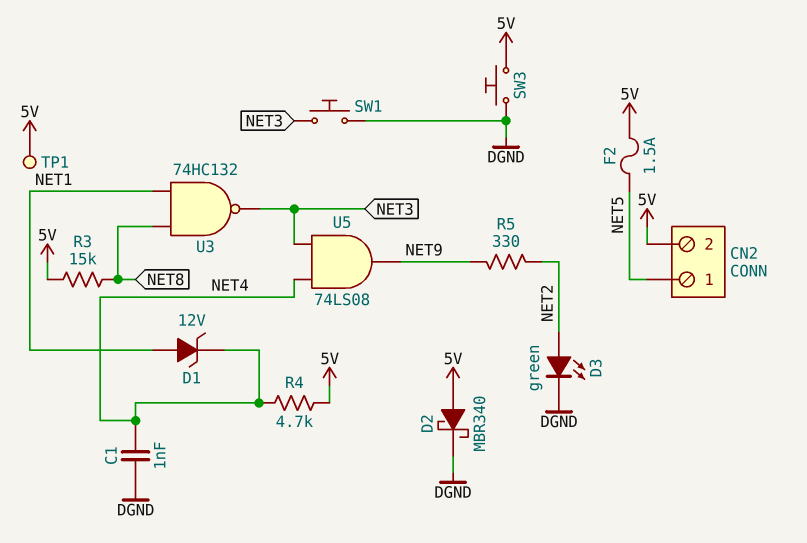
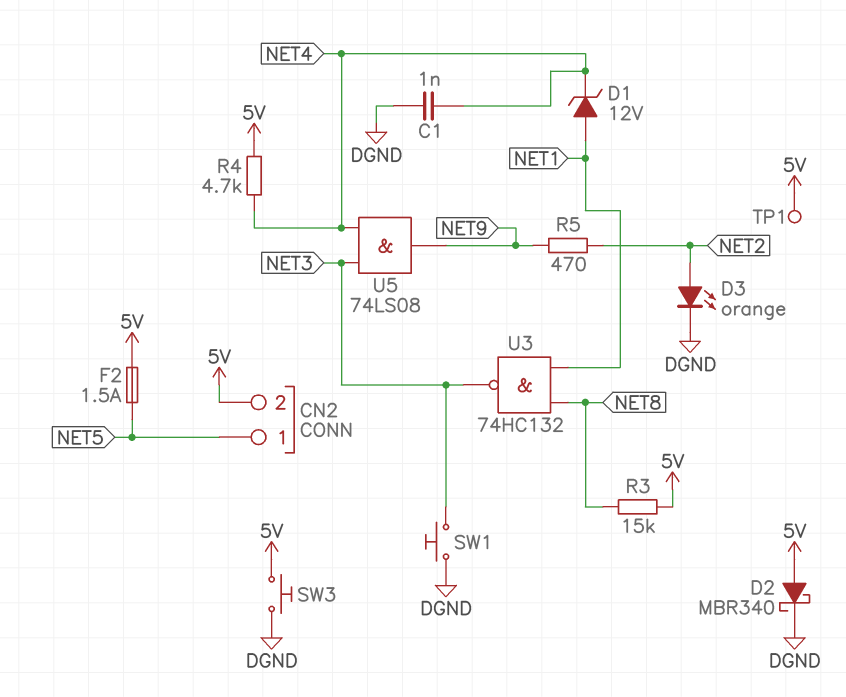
D3: LED green (A NET2, K DGND) -> LED orange (A NET2, K DGND)
R5: 330 (NET2, NET9) -> 470 (NET2, NET9)

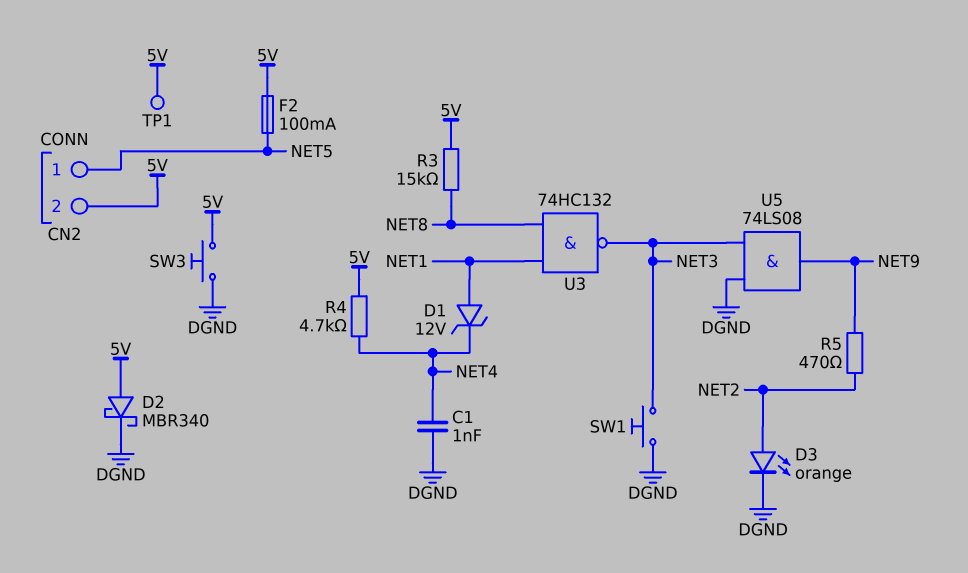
F2: 1.5A (5V, NET5) -> 100mA (5V, NET5)
U5: AND 74LS08 (in NET3, in NET4, out NET9) -> AND 74LS08 (in DGND, in NET3, out NET9)

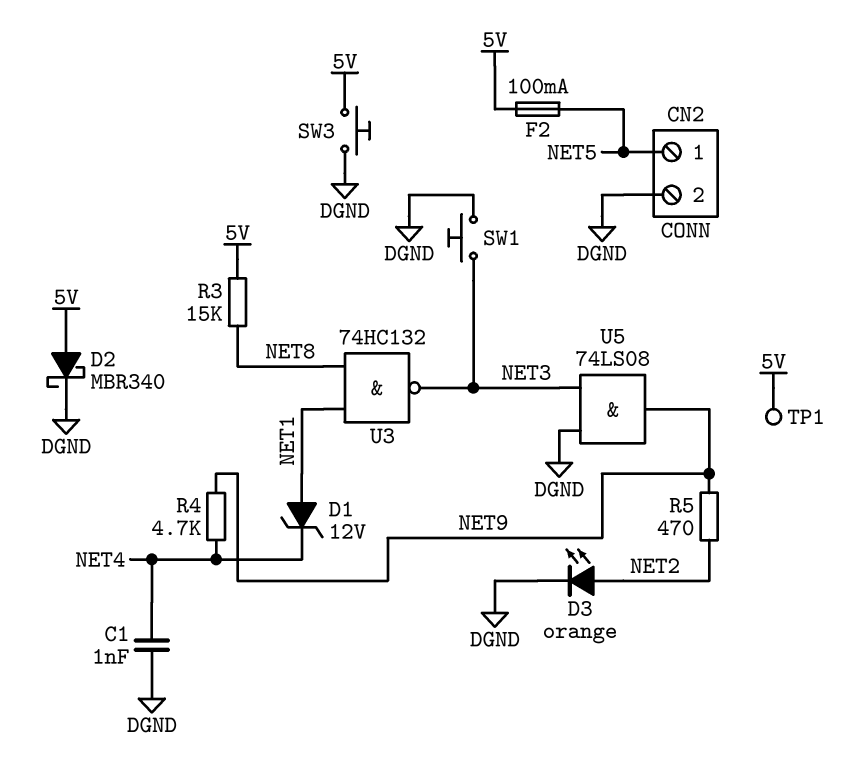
CN2 pin 2: 5V -> DGND
R4: 4.7k (5V, NET4) -> 4.7k (NET4, NET9)

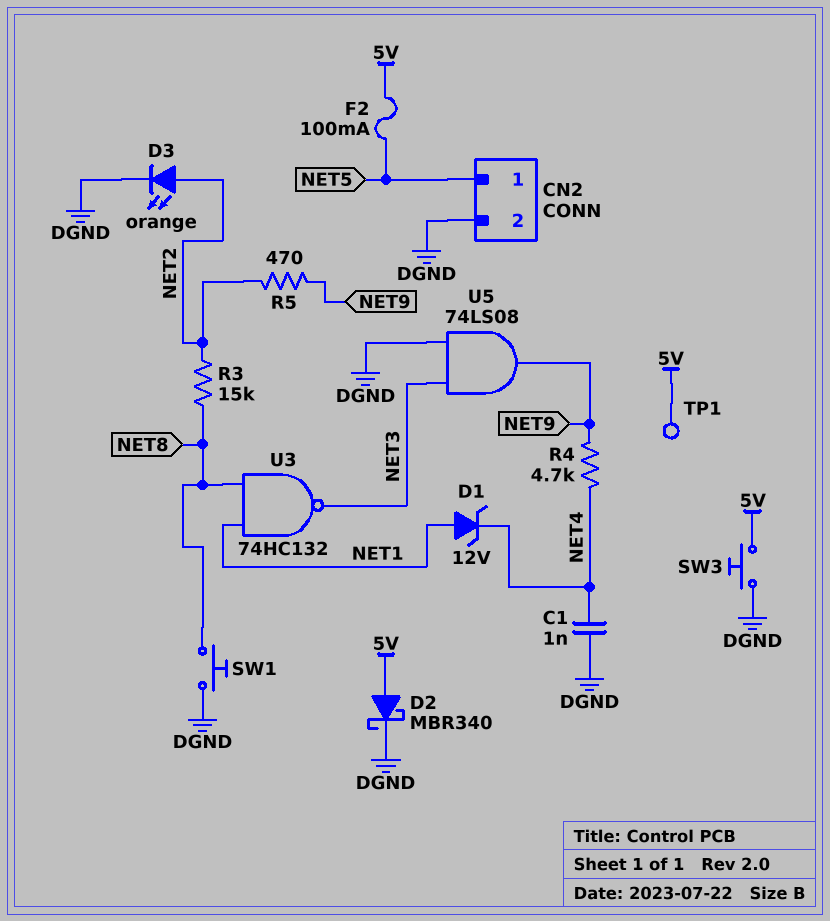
R3: 15k (5V, NET8) -> 15k (NET2, NET8)
SW1: button (DGND, NET3) -> button (DGND, NET8)

